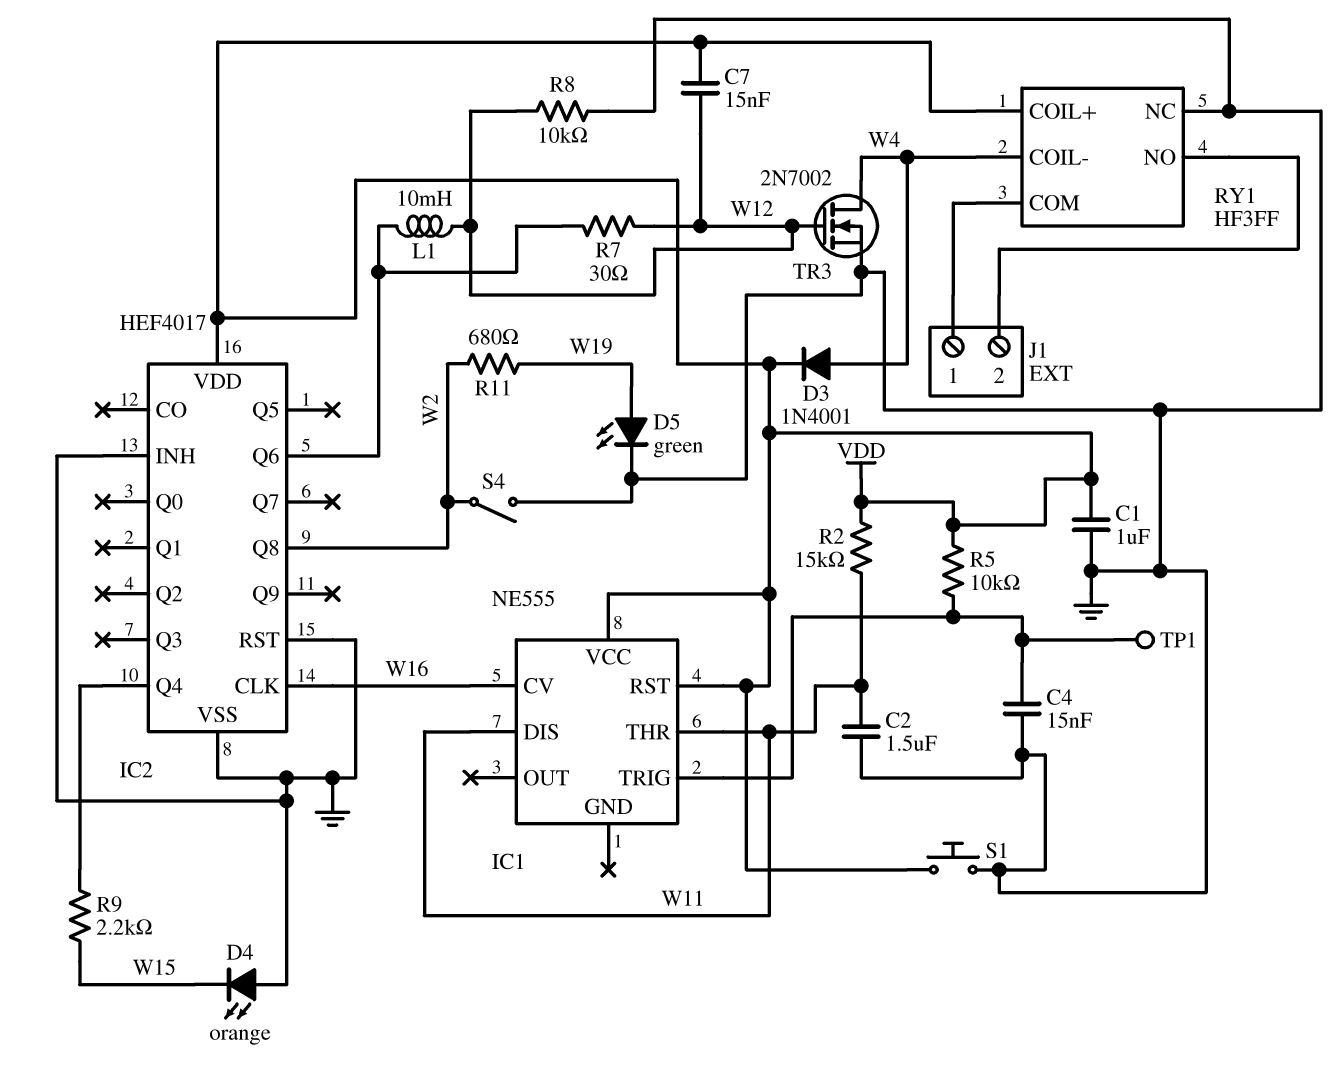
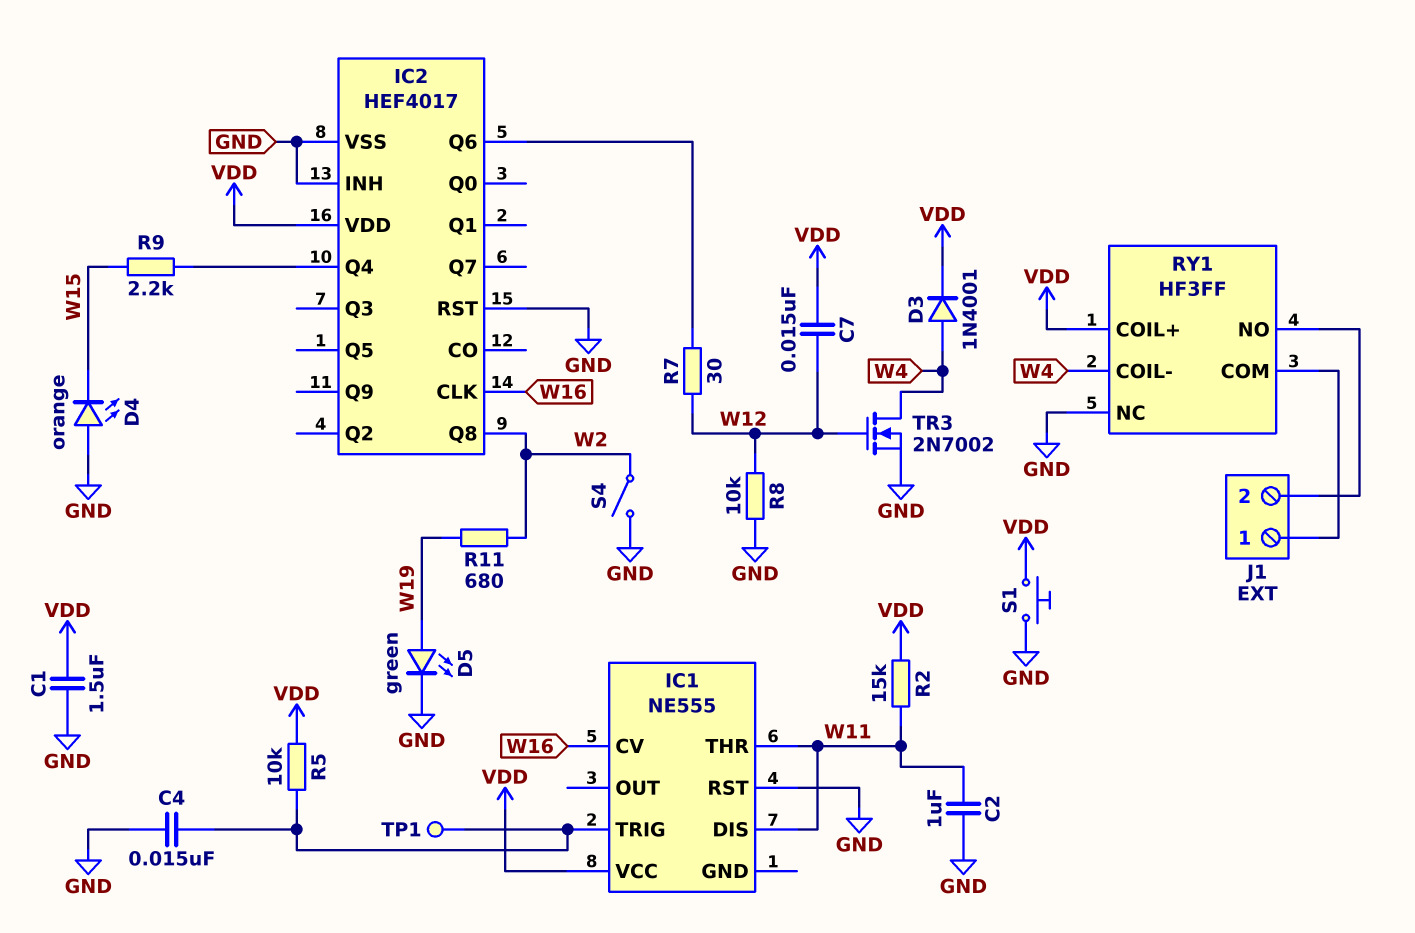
C1: 1uF (GND, VDD) -> 1.5uF (GND, VDD)
C2: 1.5uF (GND, W11) -> 1uF (GND, W11)
IC1 pin RST: VDD -> GND
L1: 10mH (IC2/Q6, W12) -> none

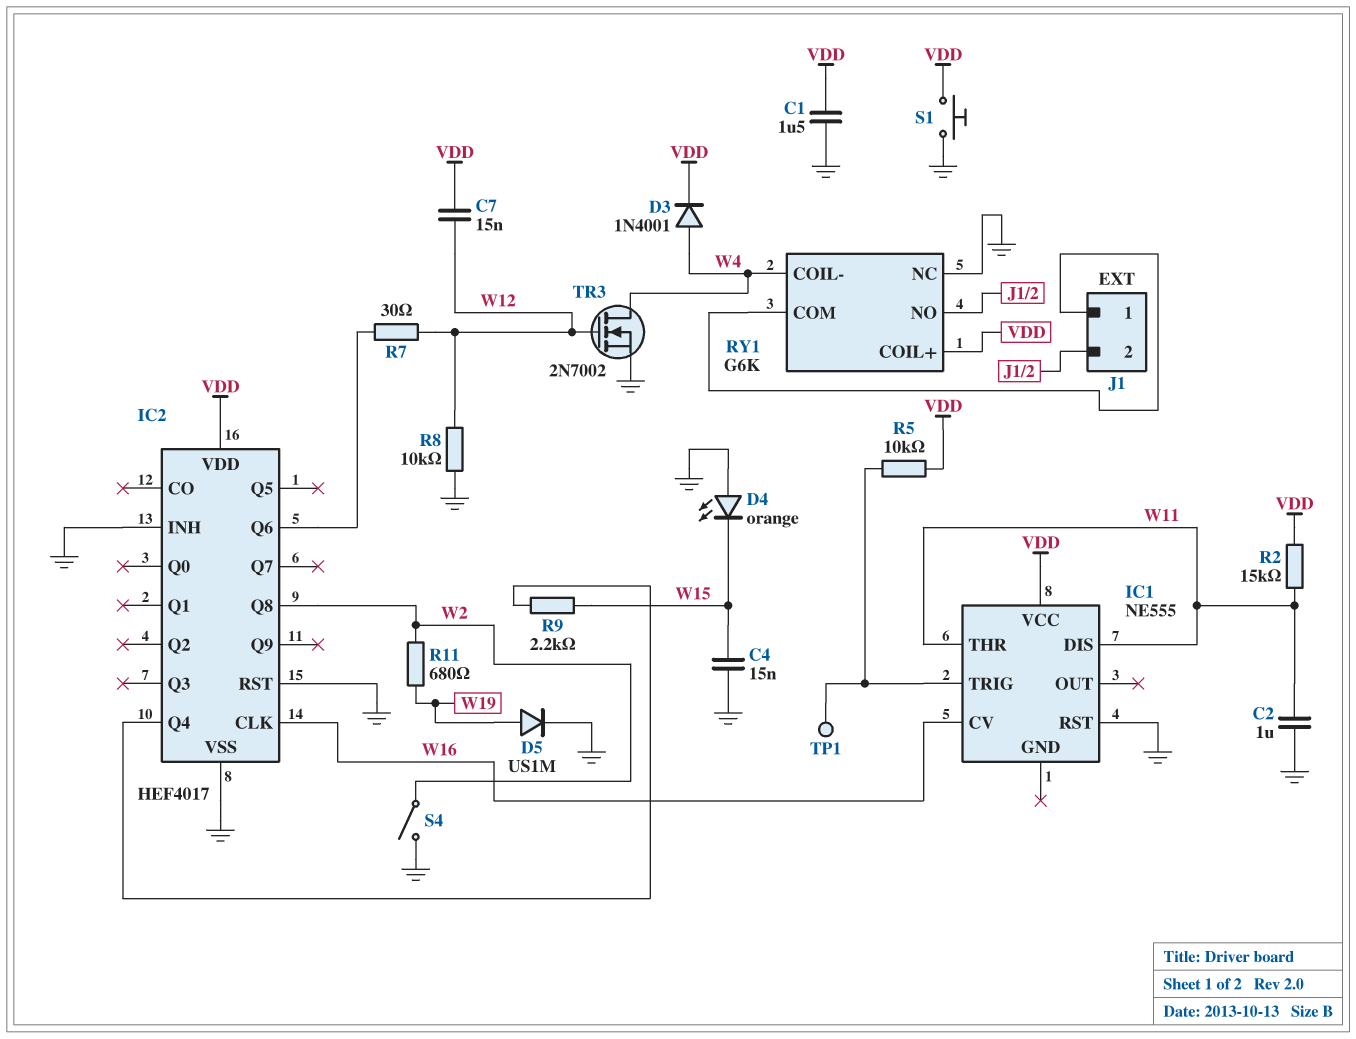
C4: 15nF (GND, IC1/TRIG) -> 15nF (GND, W15)
D5: LED green (A W19, K GND) -> diode US1M (A W19, K GND)
RY1: HF3FF -> G6K

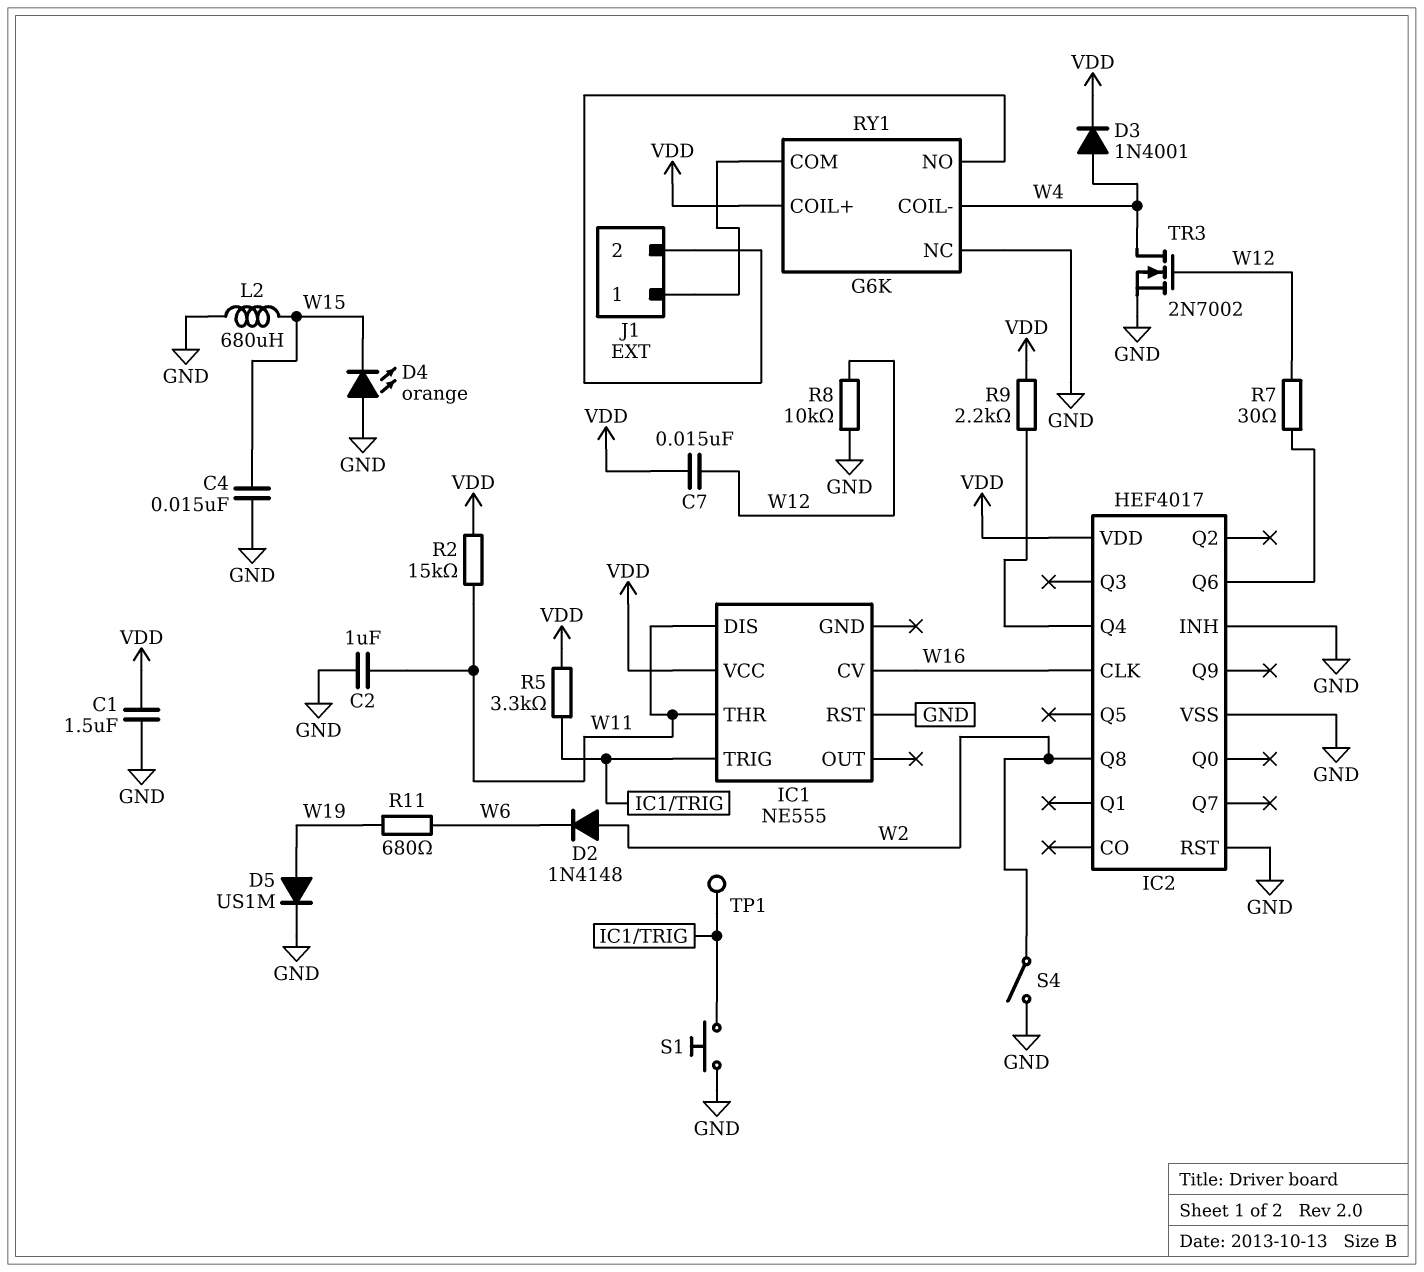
D2: none -> diode 1N4148 (A W2, K W6)
L2: none -> 680uH (GND, W15)
R5: 10k (IC1/TRIG, VDD) -> 3.3k (IC1/TRIG, VDD)
R9: 2.2k (IC2/Q4, W15) -> 2.2k (IC2/Q4, VDD)
R11: 680 (W2, W19) -> 680 (W6, W19)
S1: button (GND, VDD) -> button (GND, IC1/TRIG)

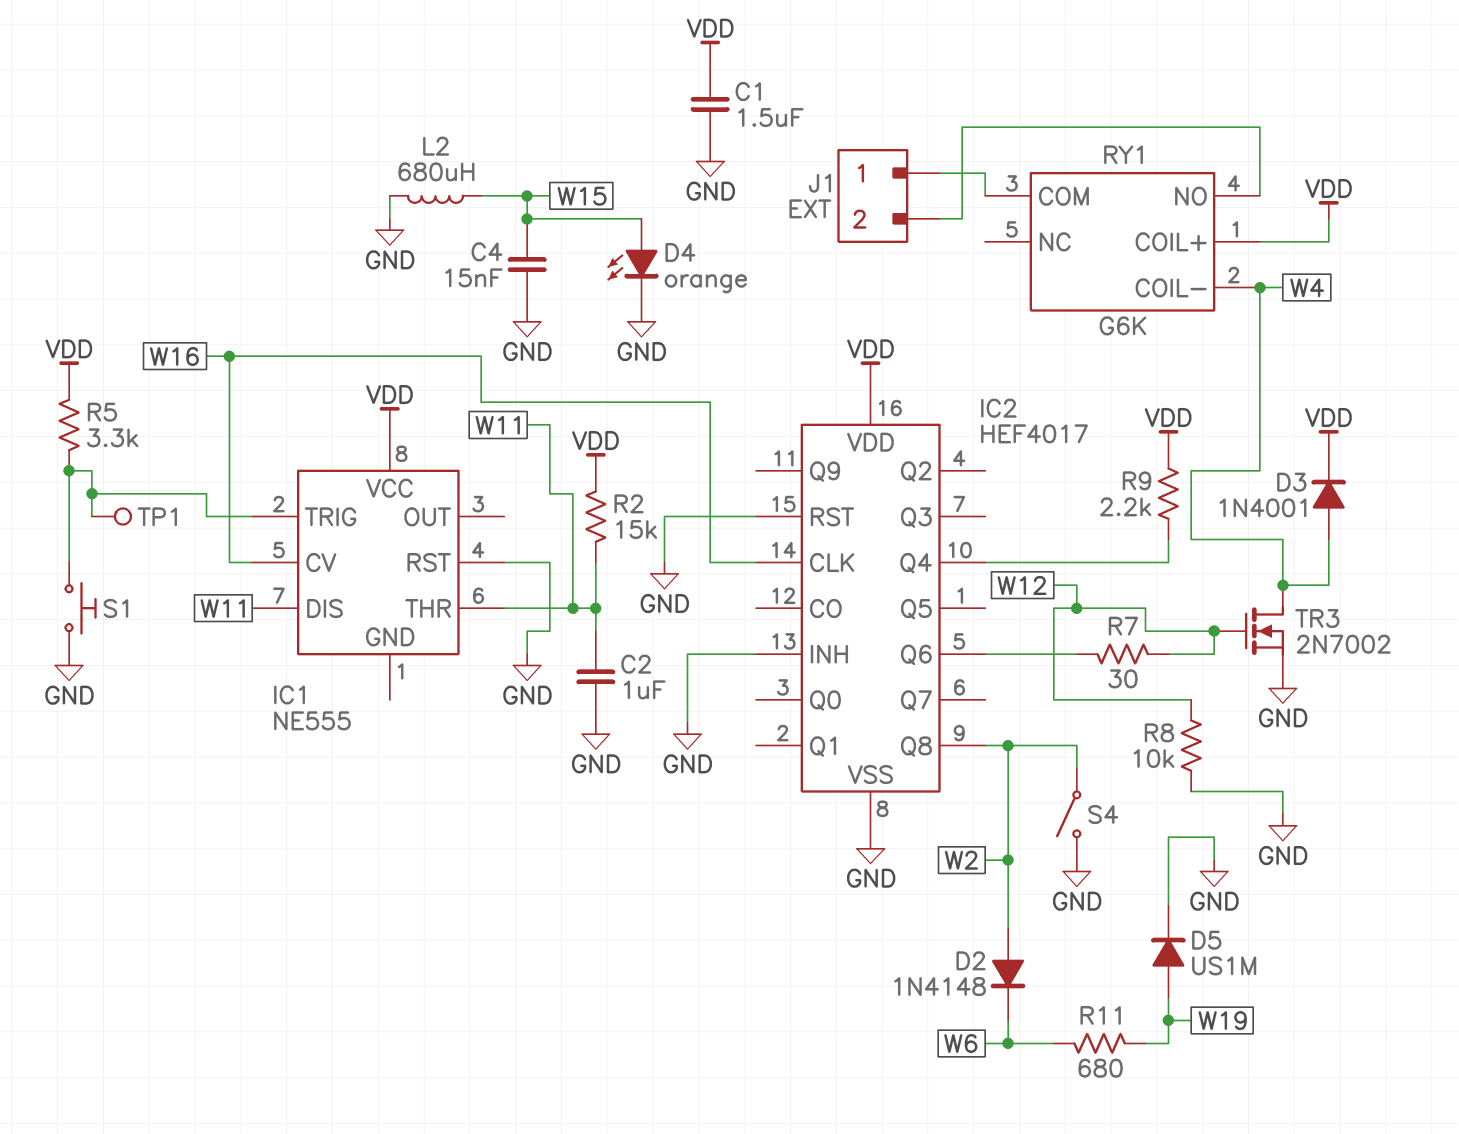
C7: 15nF (VDD, W12) -> none
D4: LED orange (A GND, K W15) -> LED orange (A W15, K GND)
RY1 pin NC: GND -> none

